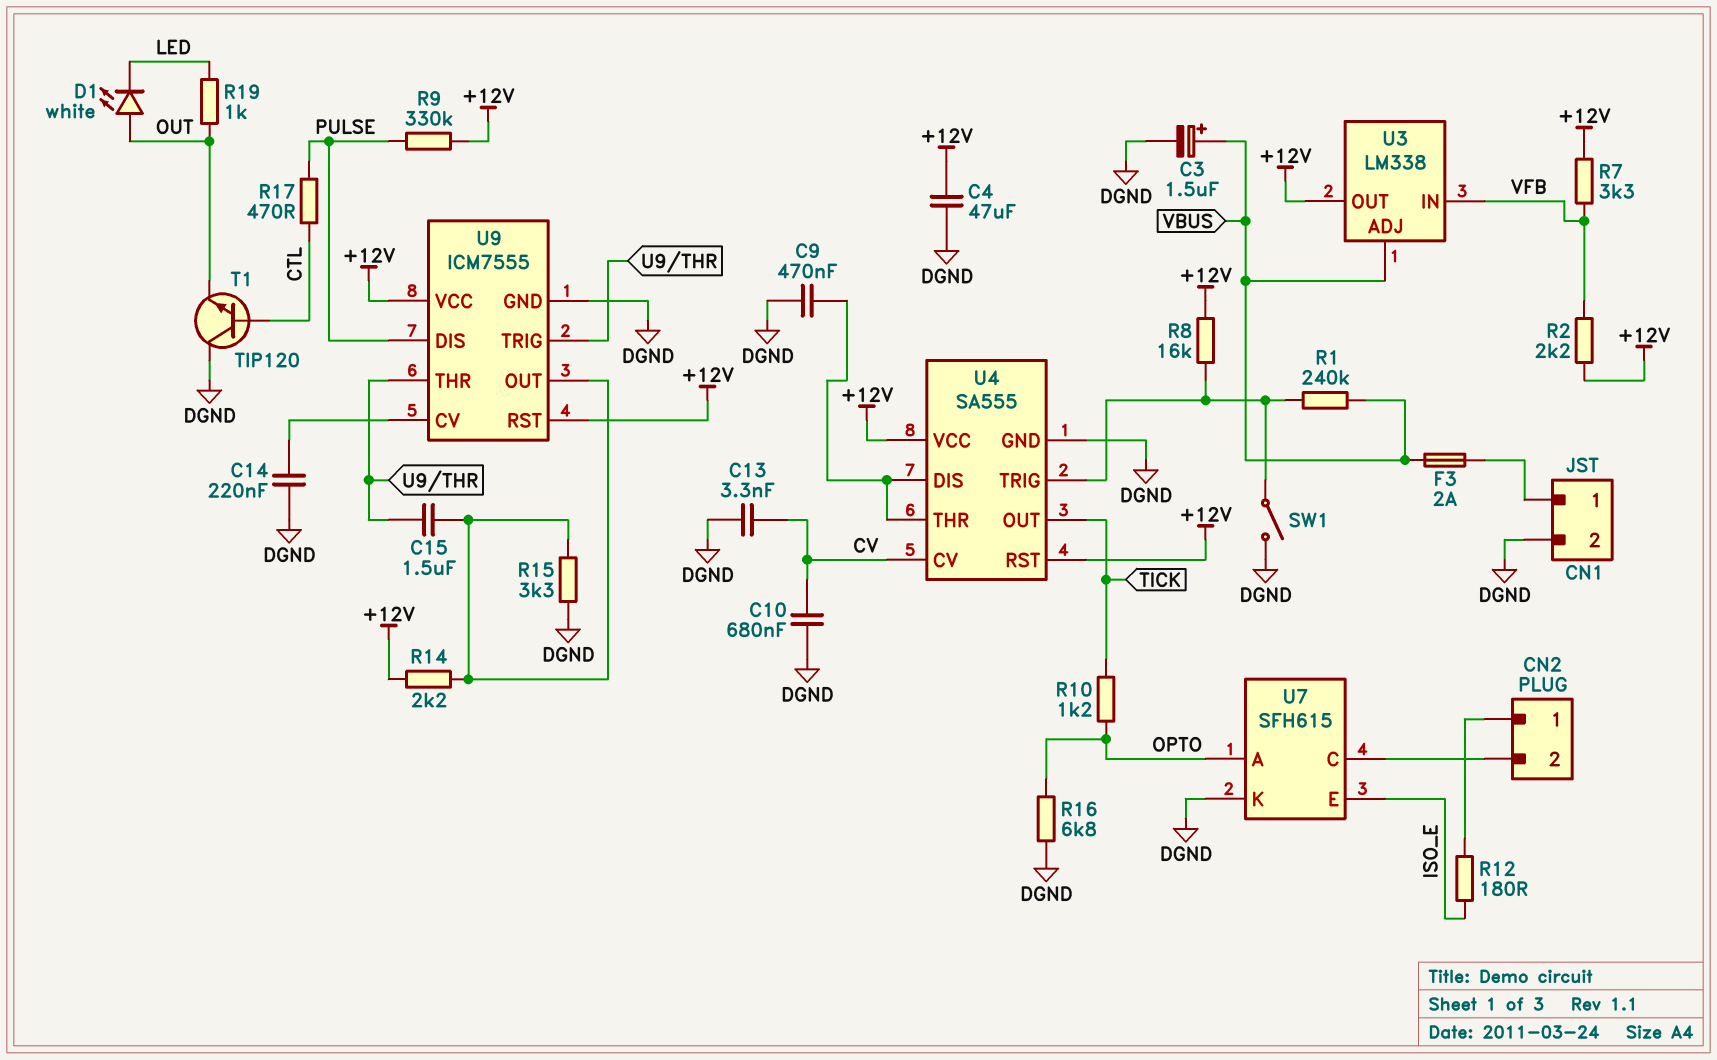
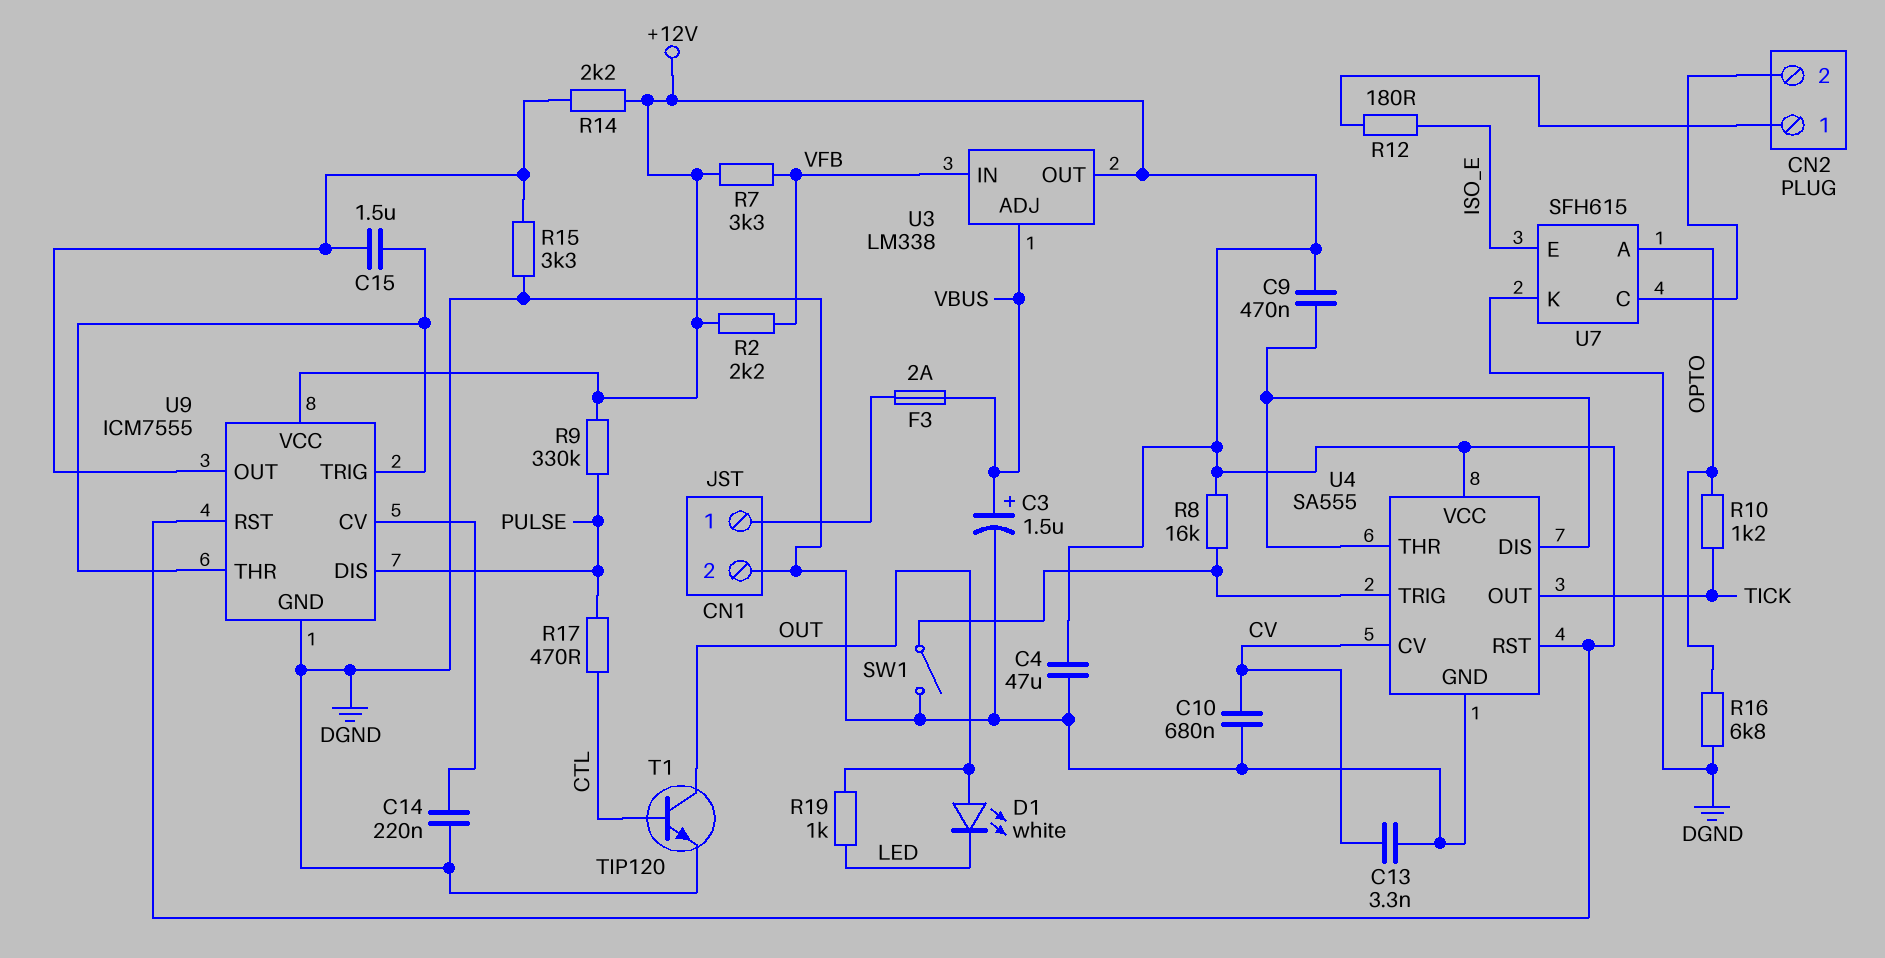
C9: 470nF (DGND, U4/DIS) -> 470nF (+12V, U4/DIS)
R1: 240k (U4/TRIG, VBUS) -> none
T1: NPN TIP120 (B CTL, C DGND, E OUT) -> NPN TIP120 (B CTL, C OUT, E DGND)

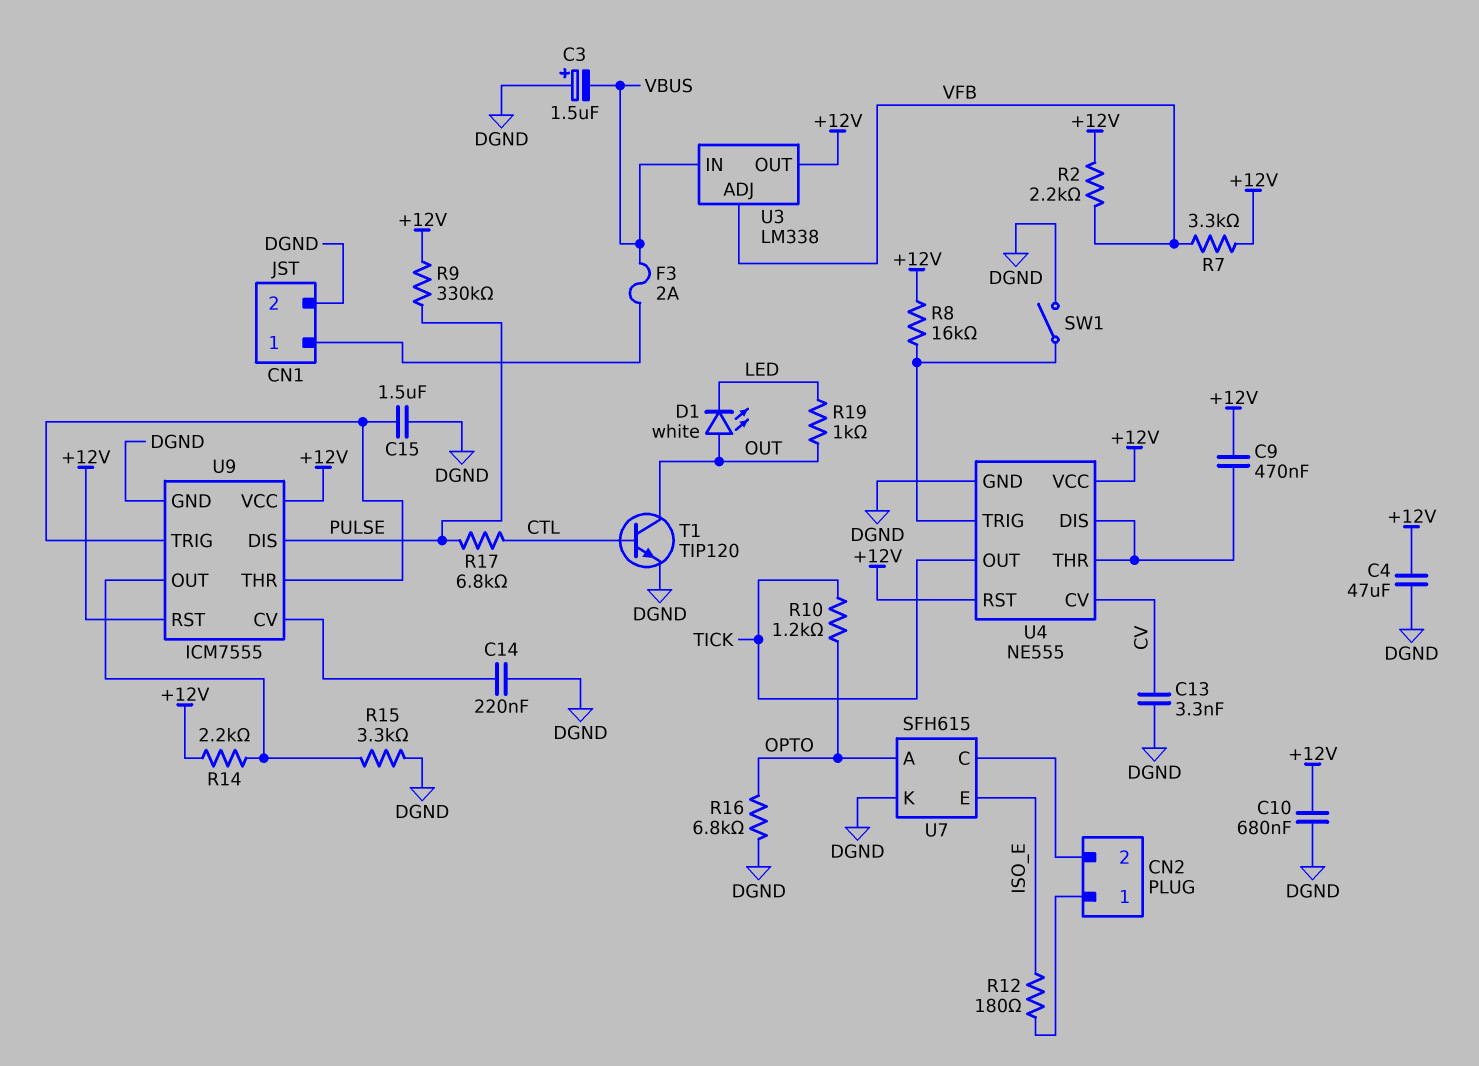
C3: 1.5uF (plus VBUS, minus DGND) -> 1.5uF (plus DGND, minus VBUS)
C10: 680nF (CV, DGND) -> 680nF (+12V, DGND)
C15: 1.5uF (U9/OUT, U9/THR) -> 1.5uF (DGND, U9/THR)
R17: 470 (CTL, PULSE) -> 6.8k (CTL, PULSE)
U3 pin ADJ: VBUS -> VFB
U3 pin IN: VFB -> VBUS
U4: SA555 -> NE555

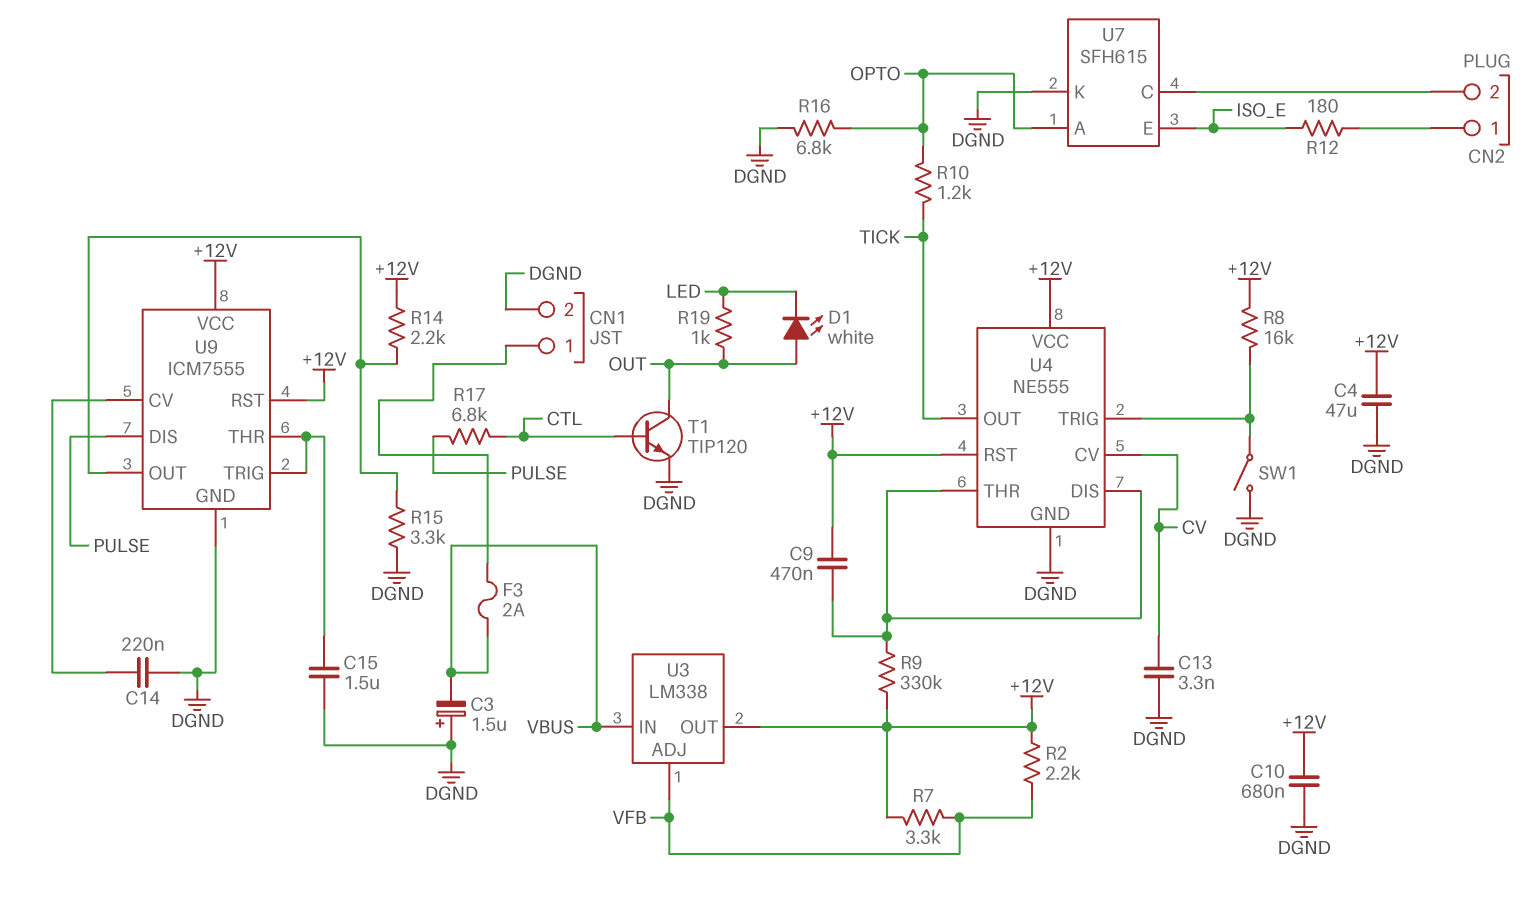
R9: 330k (+12V, PULSE) -> 330k (+12V, U4/DIS)

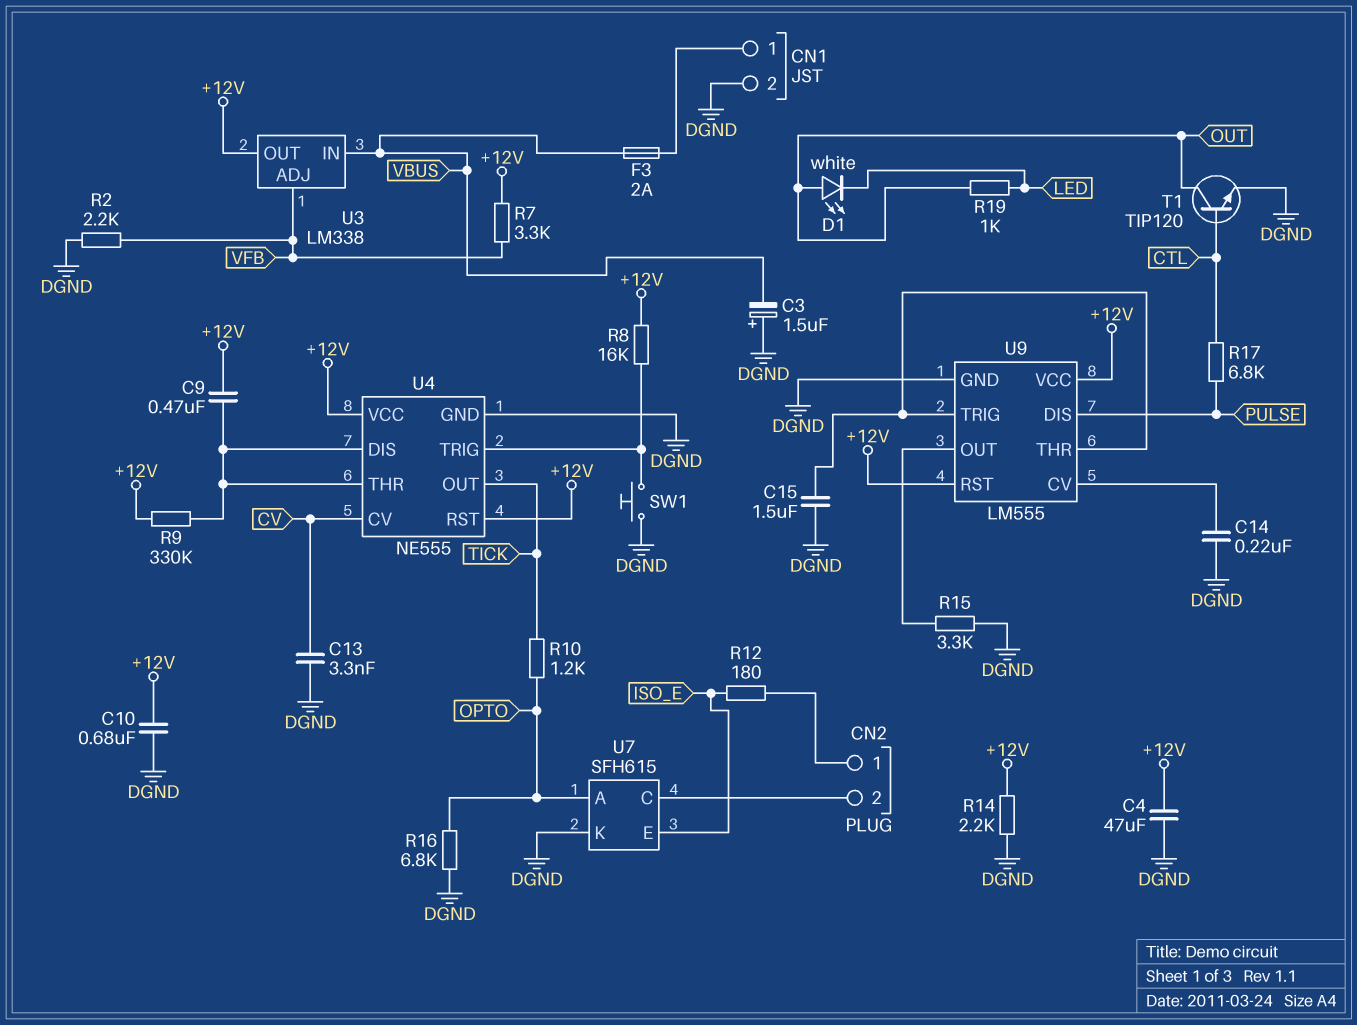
R2: 2.2k (+12V, VFB) -> 2.2k (DGND, VFB)
R14: 2.2k (+12V, U9/OUT) -> 2.2k (+12V, DGND)
SW1: switch (DGND, U4/TRIG) -> button (DGND, U4/TRIG)
U9: ICM7555 -> LM555

